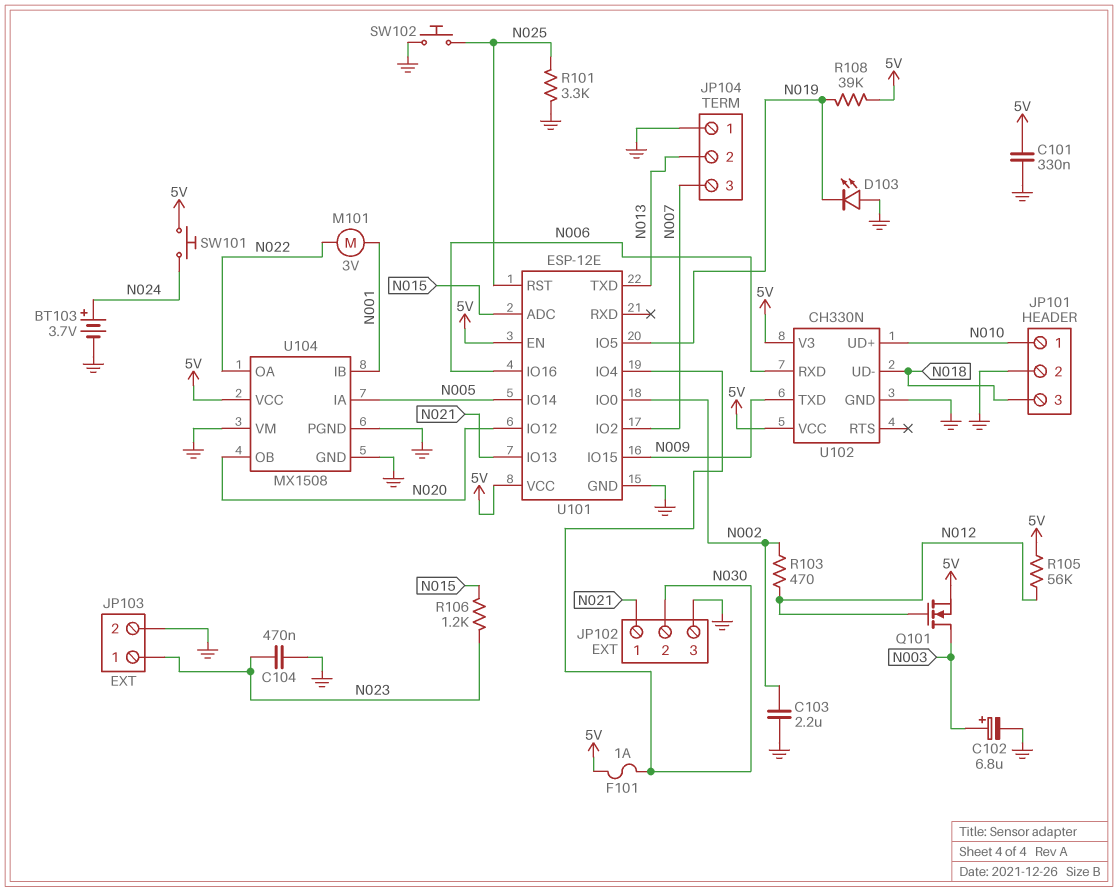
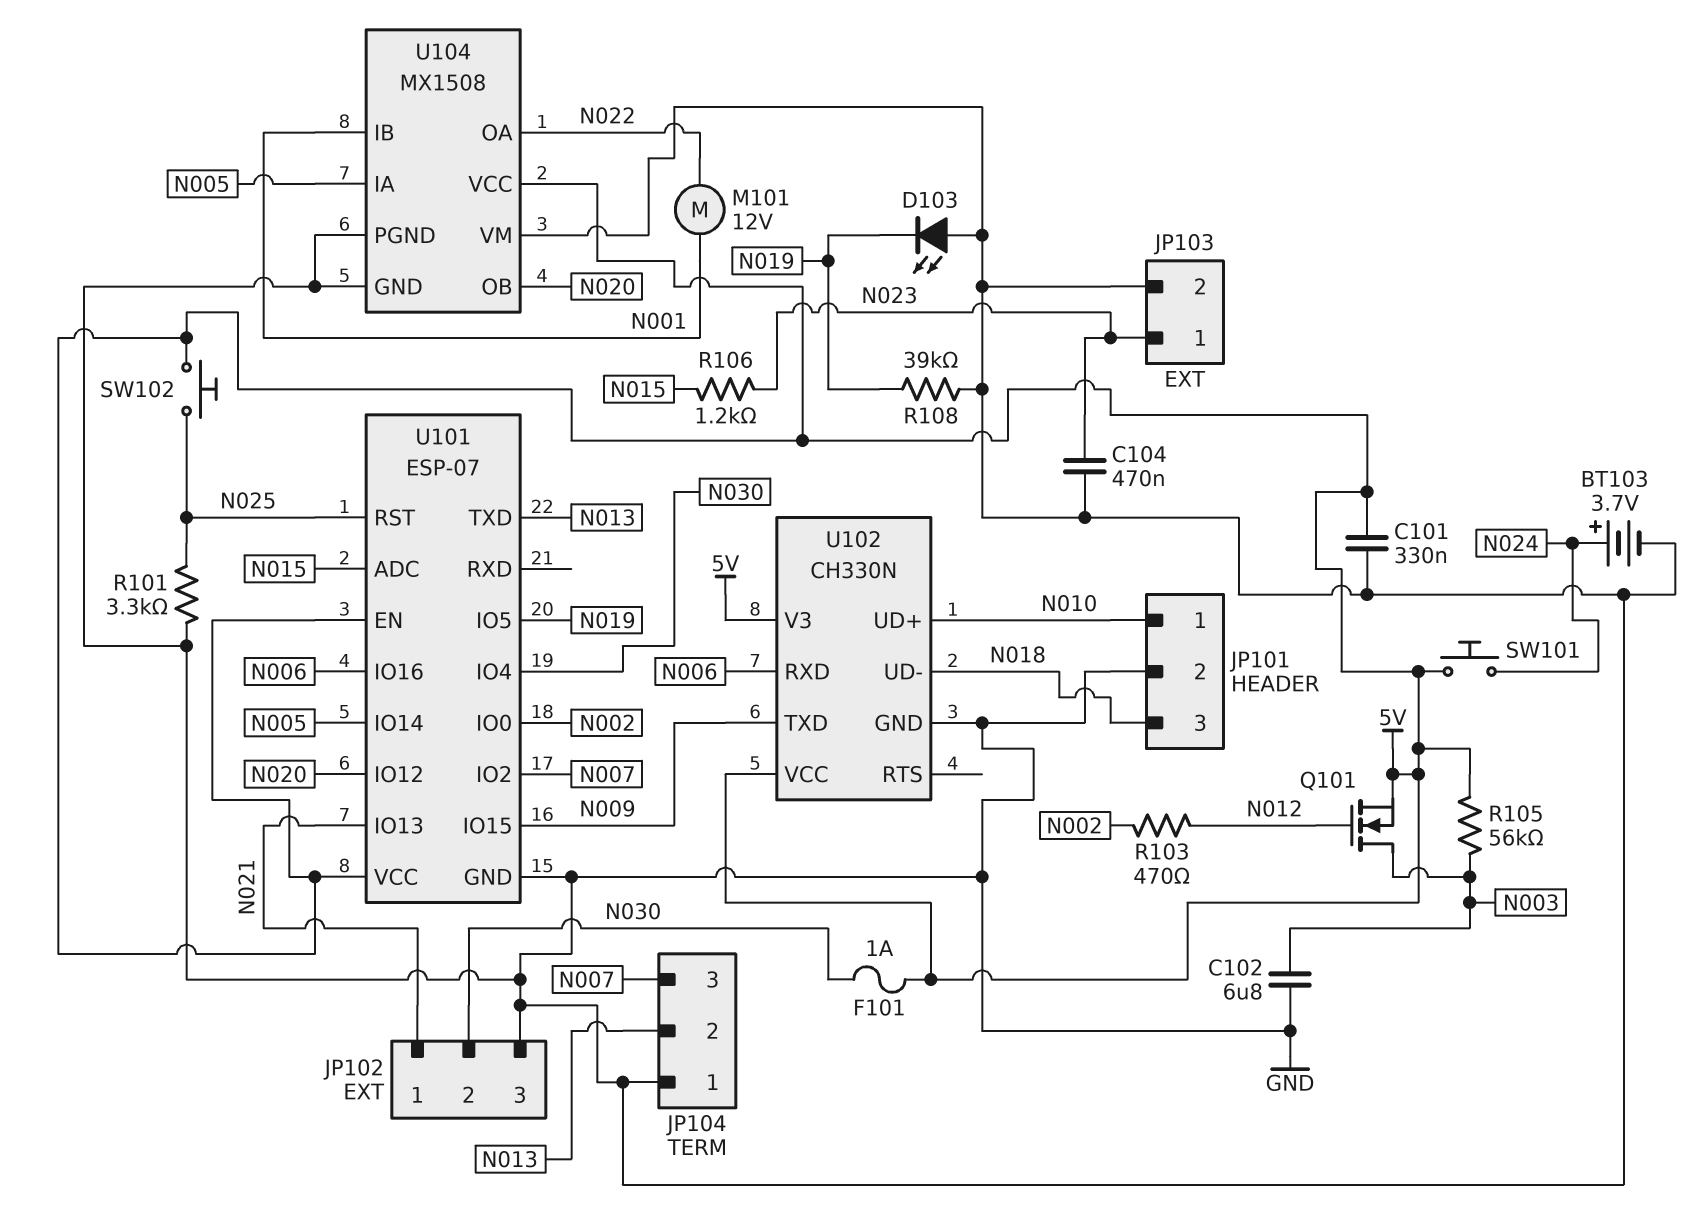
C102: 6.8uF (plus N003, minus GND) -> 6.8uF (GND, N003)
C103: 2.2uF (GND, N002) -> none
M101: motor 3V (N001, N022) -> motor 12V (N001, N022)
R105: 56k (5V, N012) -> 56k (5V, N003)
R108: 39k (5V, N019) -> 39k (GND, N019)
SW102: button (GND, N025) -> button (5V, N025)
U101: ESP-12E -> ESP-07

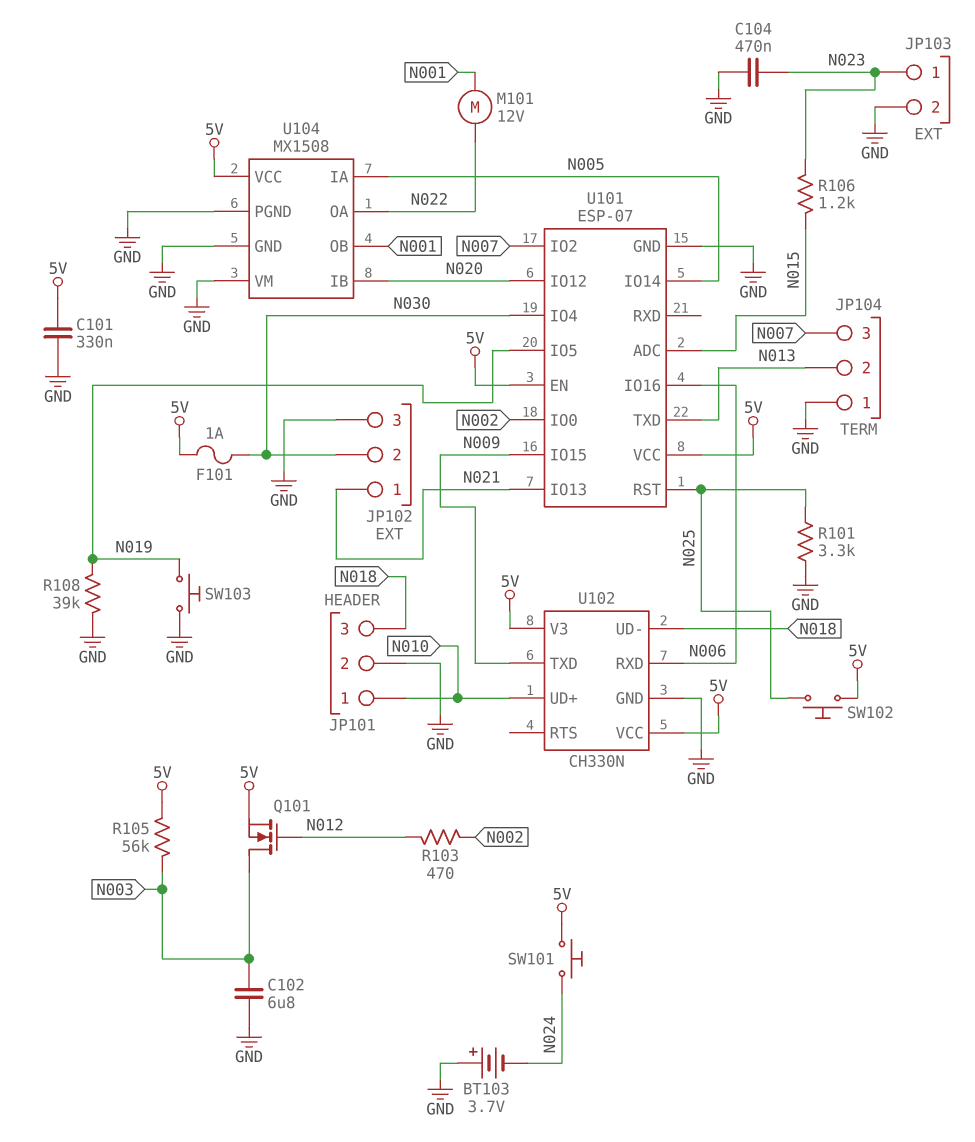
BT103: 3.7V (plus N024, minus GND) -> 3.7V (plus GND, minus N024)
D103: LED (A GND, K N019) -> none
SW103: none -> button (GND, N019)
U104 pin IB: N001 -> N020
U104 pin OB: N020 -> N001

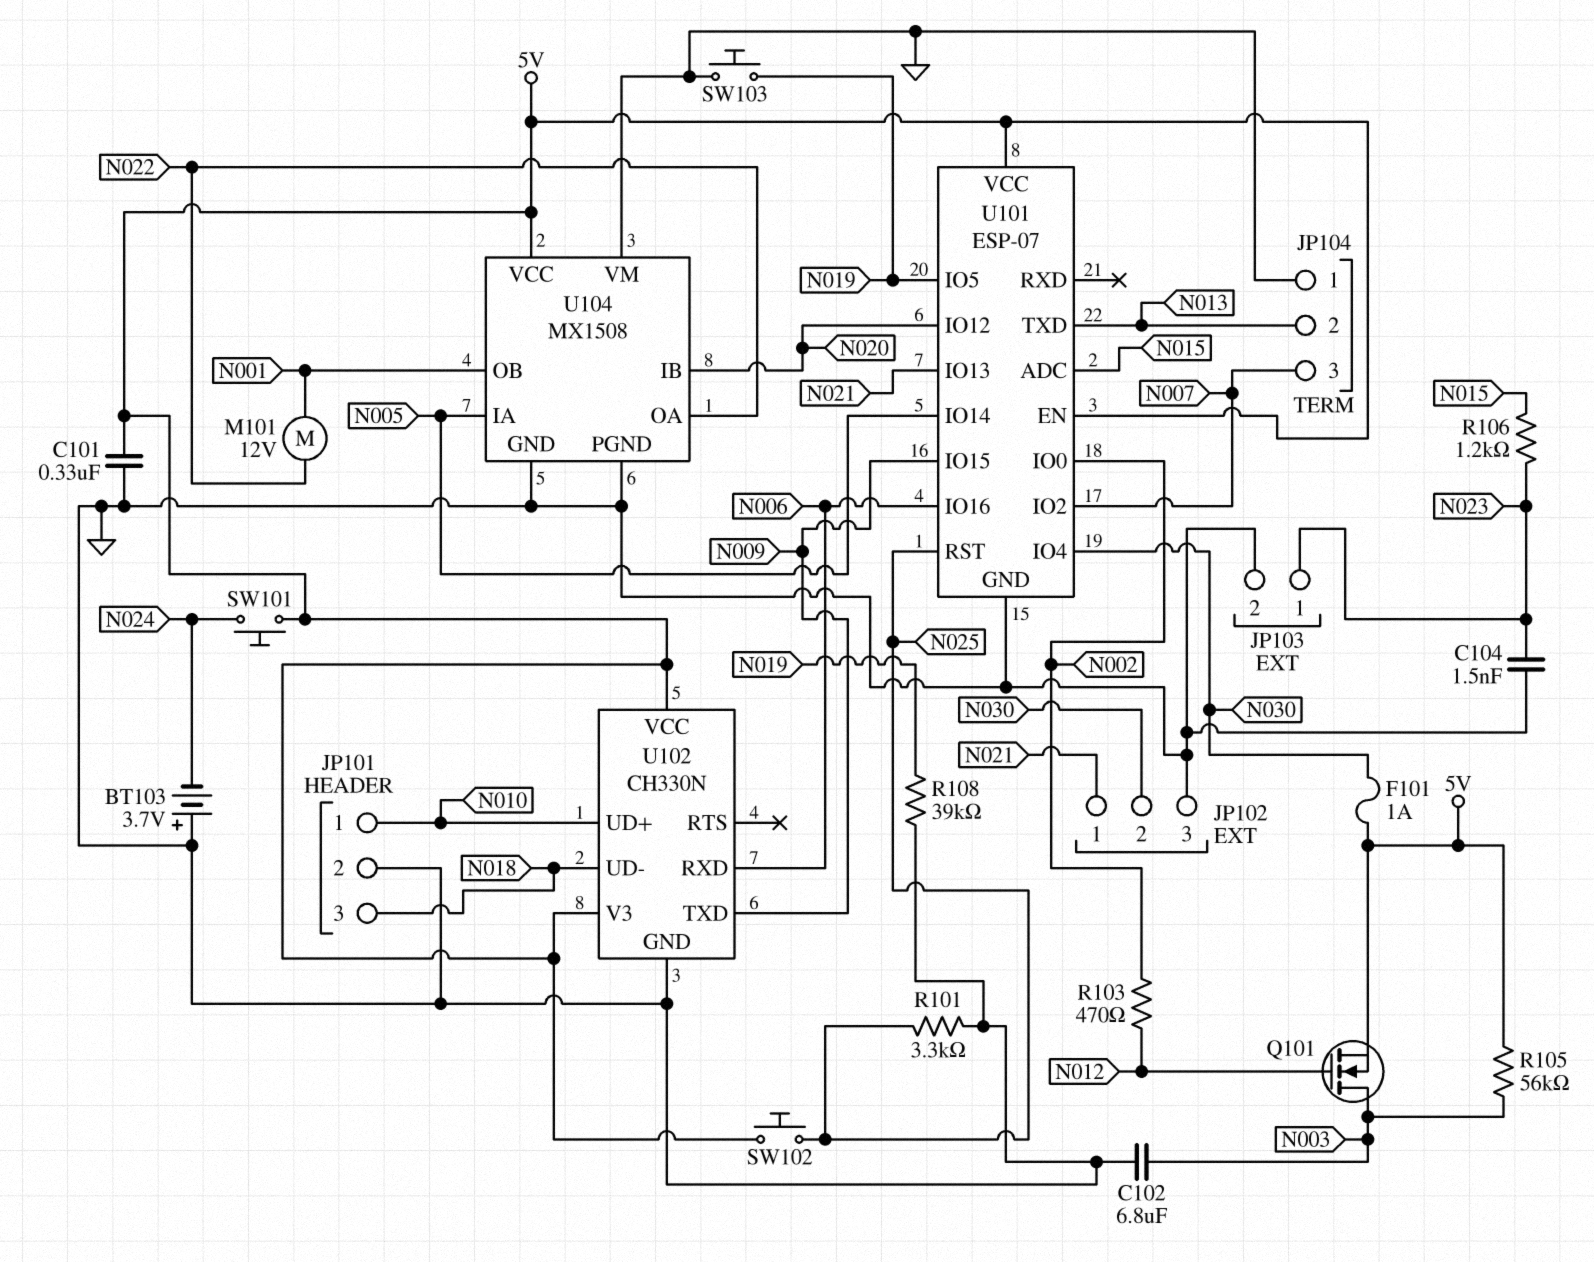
C104: 470nF (GND, N023) -> 1.5nF (GND, N023)

